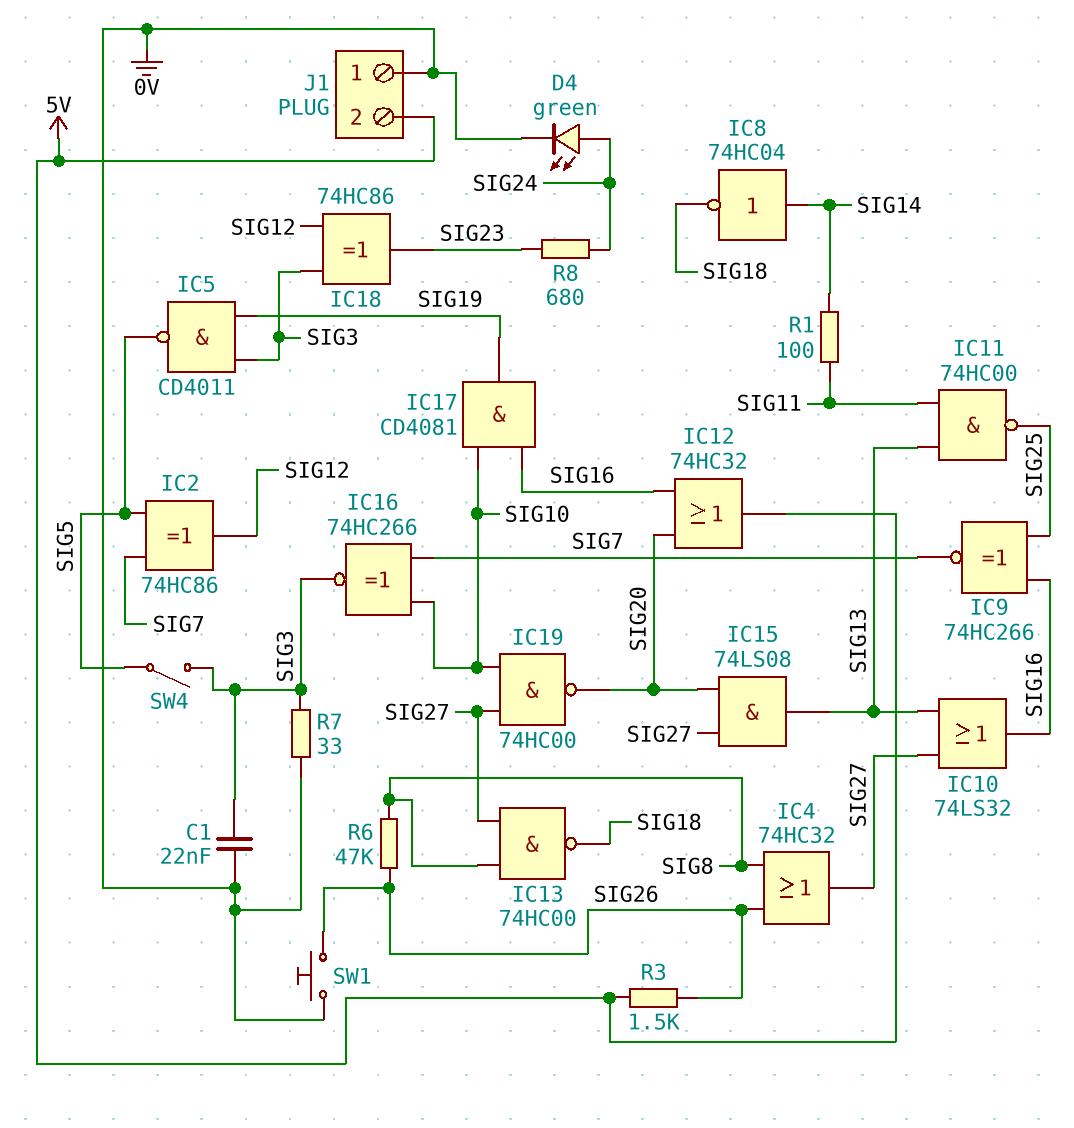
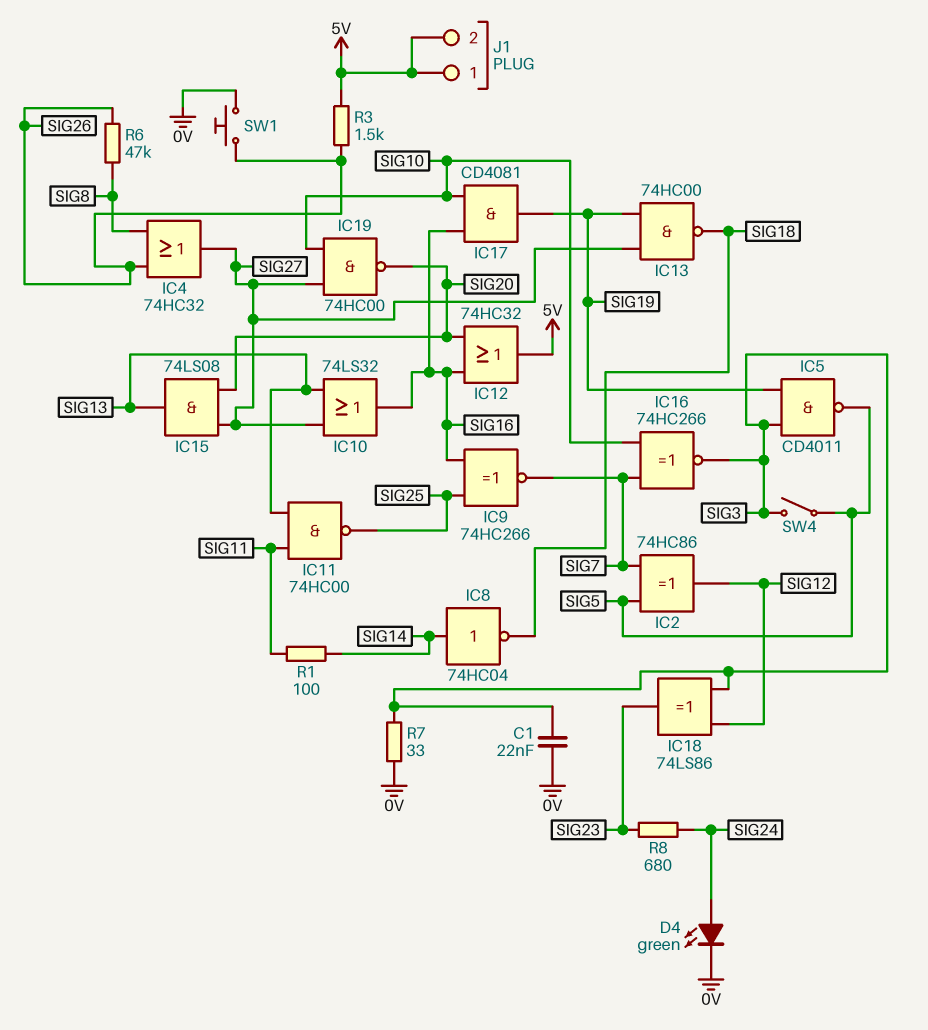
IC13: NAND 74HC00 (in SIG8, in SIG27, out SIG18) -> NAND 74HC00 (in SIG19, in SIG27, out SIG18)
IC18: XOR 74HC86 (in SIG3, in SIG12, out SIG23) -> XOR 74LS86 (in SIG3, in SIG12, out SIG23)
J1 pin 1: 0V -> 5V

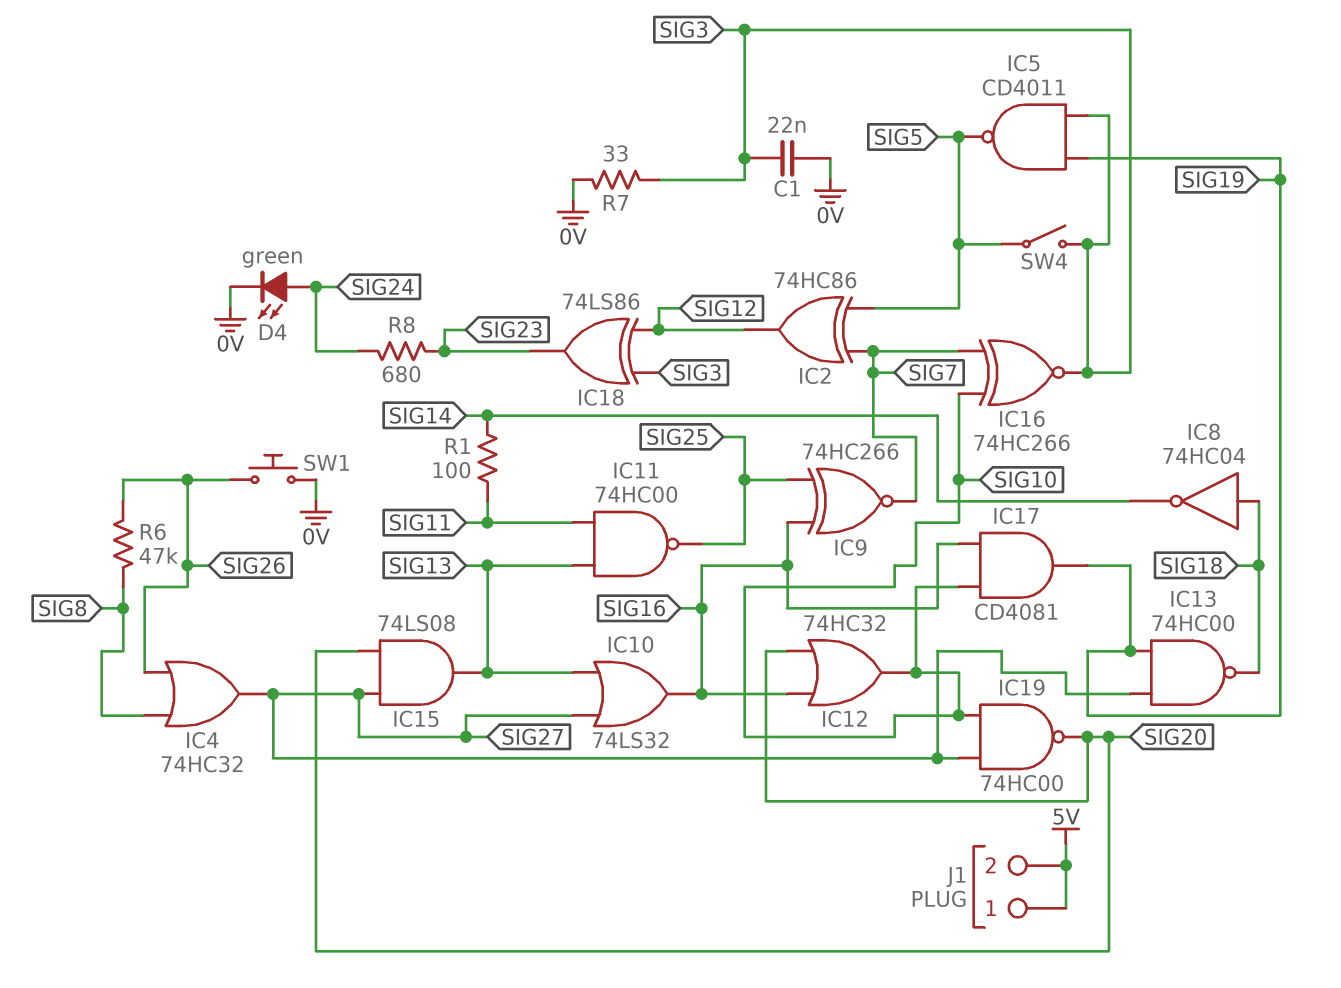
IC8: NOT 74HC04 (in SIG14, out SIG18) -> NOT 74HC04 (in SIG18, out SIG14)
IC12: OR 74HC32 (in SIG16, in SIG20, out 5V) -> OR 74HC32 (in SIG16, in SIG20, out SIG10)
R3: 1.5k (5V, SIG26) -> none

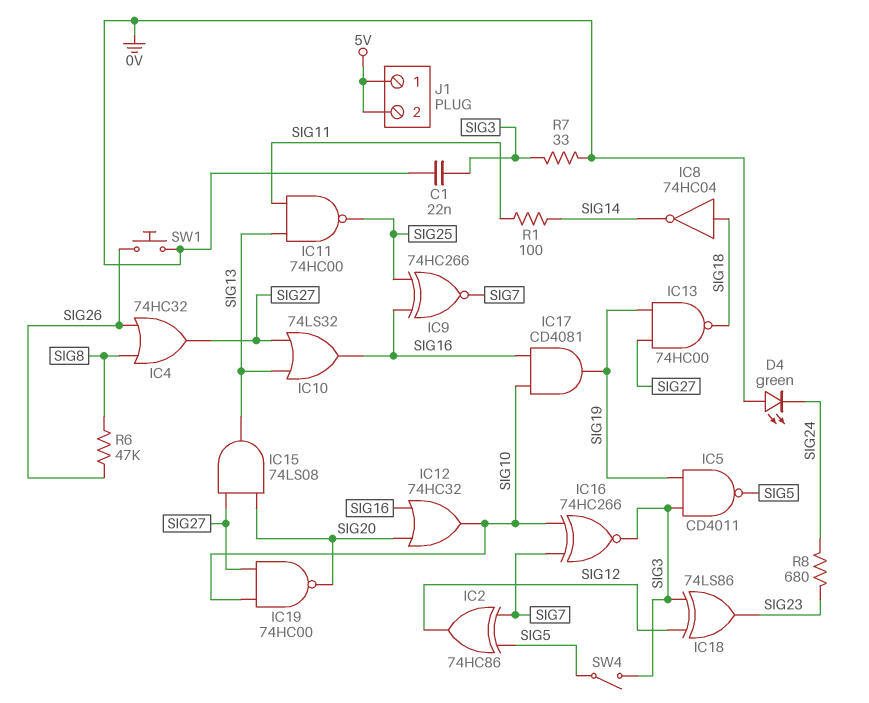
D4: LED green (A SIG24, K 0V) -> LED green (A 0V, K SIG24)

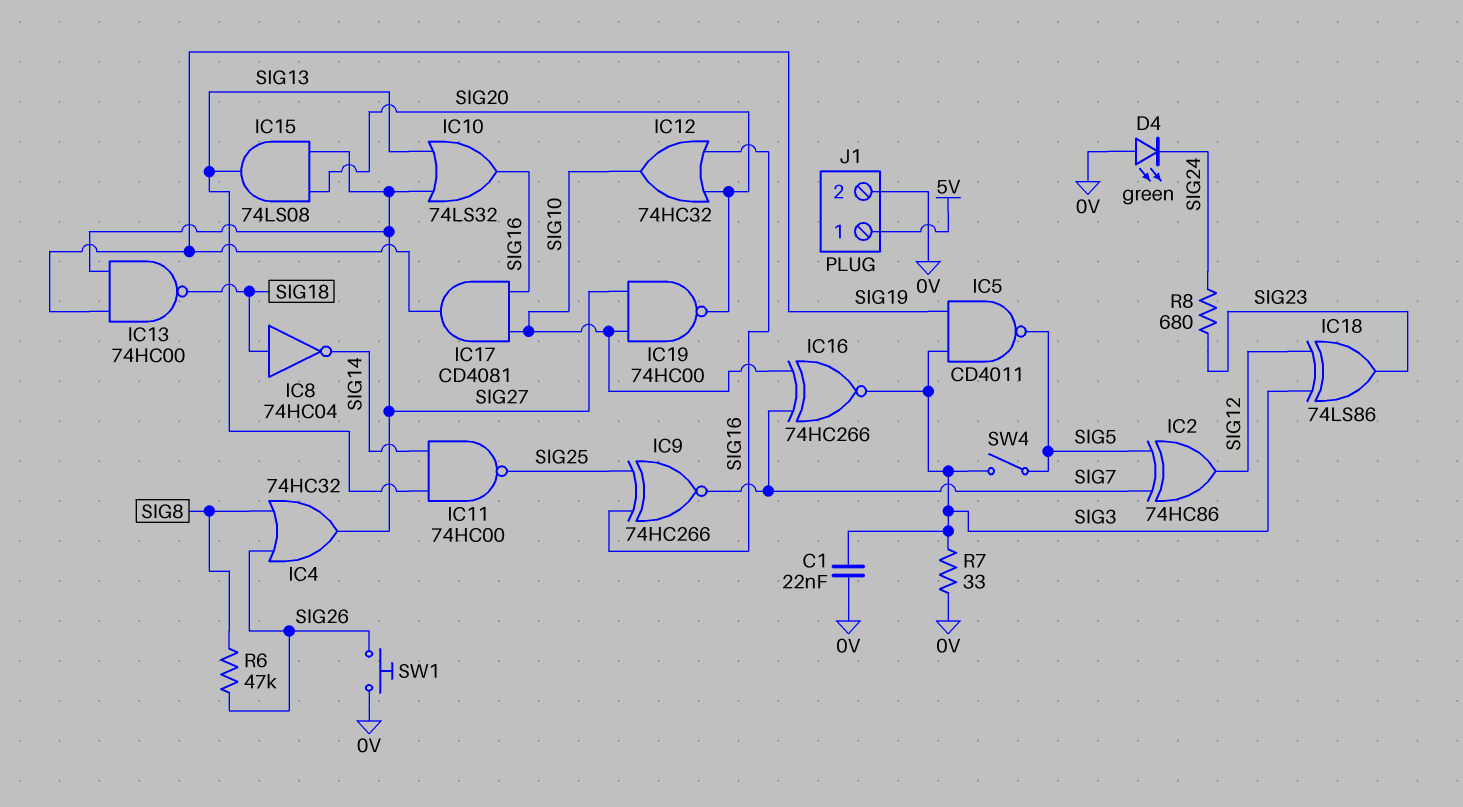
IC11: NAND 74HC00 (in SIG11, in SIG13, out SIG25) -> NAND 74HC00 (in SIG13, in SIG14, out SIG25)
J1 pin 2: 5V -> 0V
R1: 100 (SIG11, SIG14) -> none

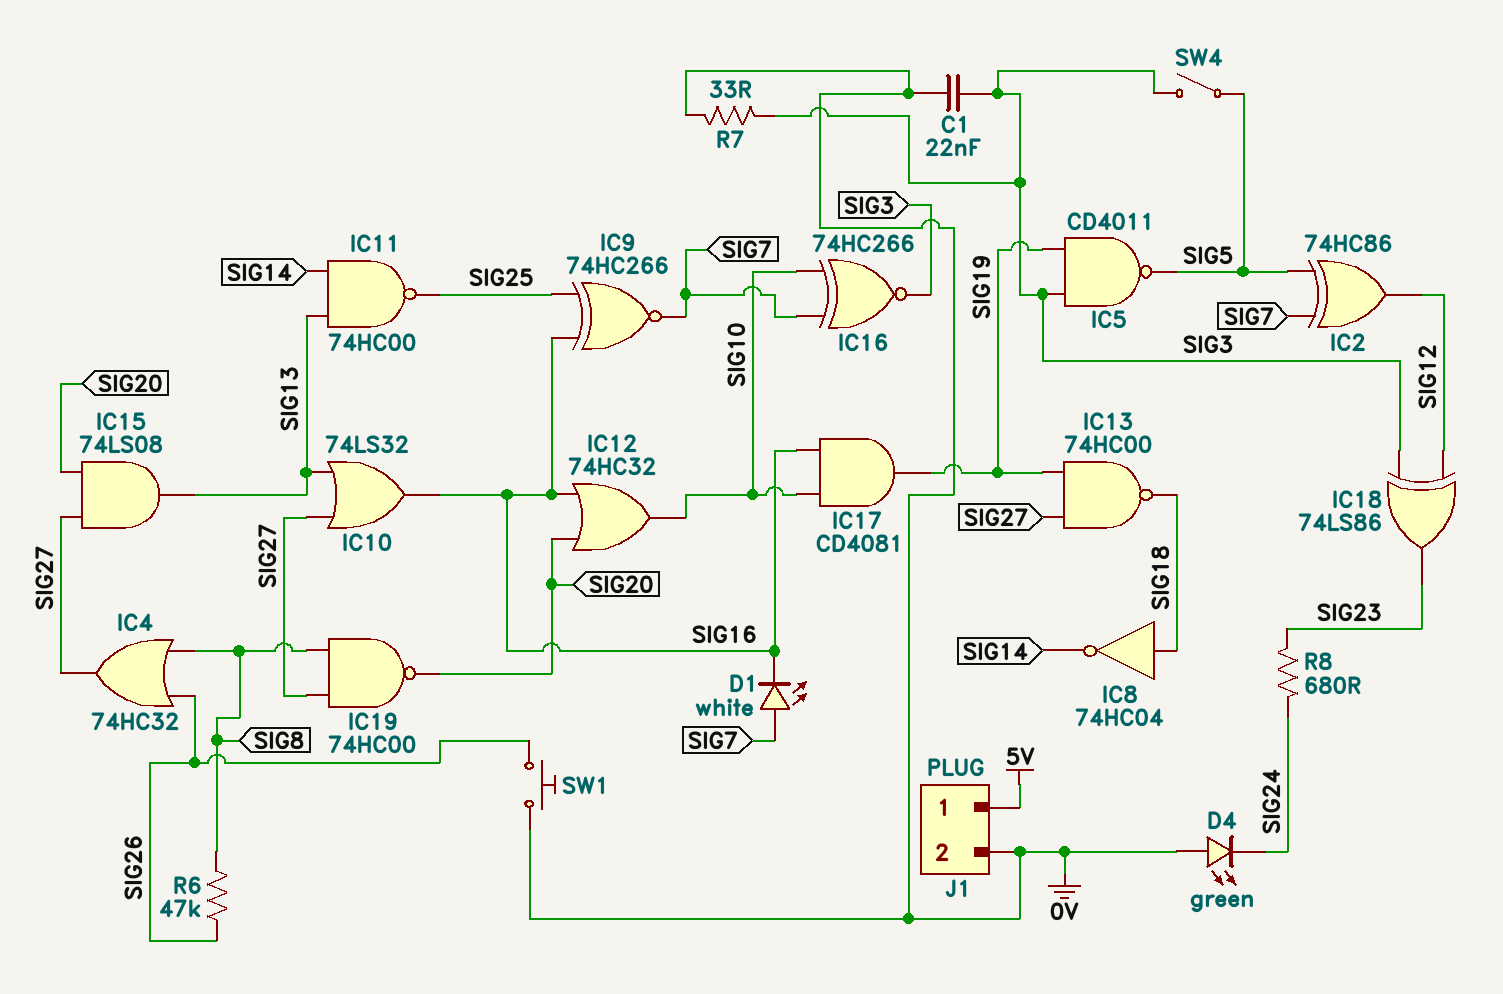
D1: none -> LED white (A SIG7, K SIG16)
IC19: NAND 74HC00 (in SIG10, in SIG27, out SIG20) -> NAND 74HC00 (in SIG8, in SIG27, out SIG20)

